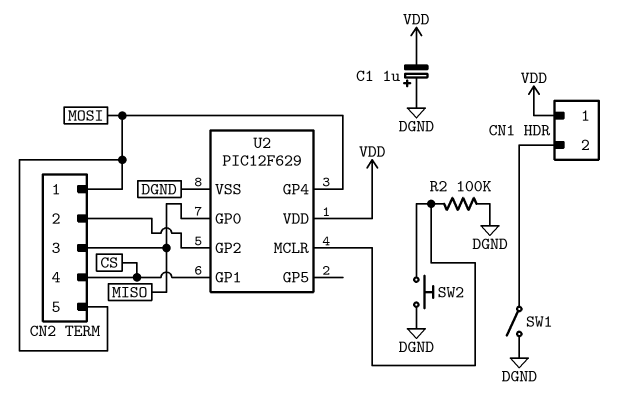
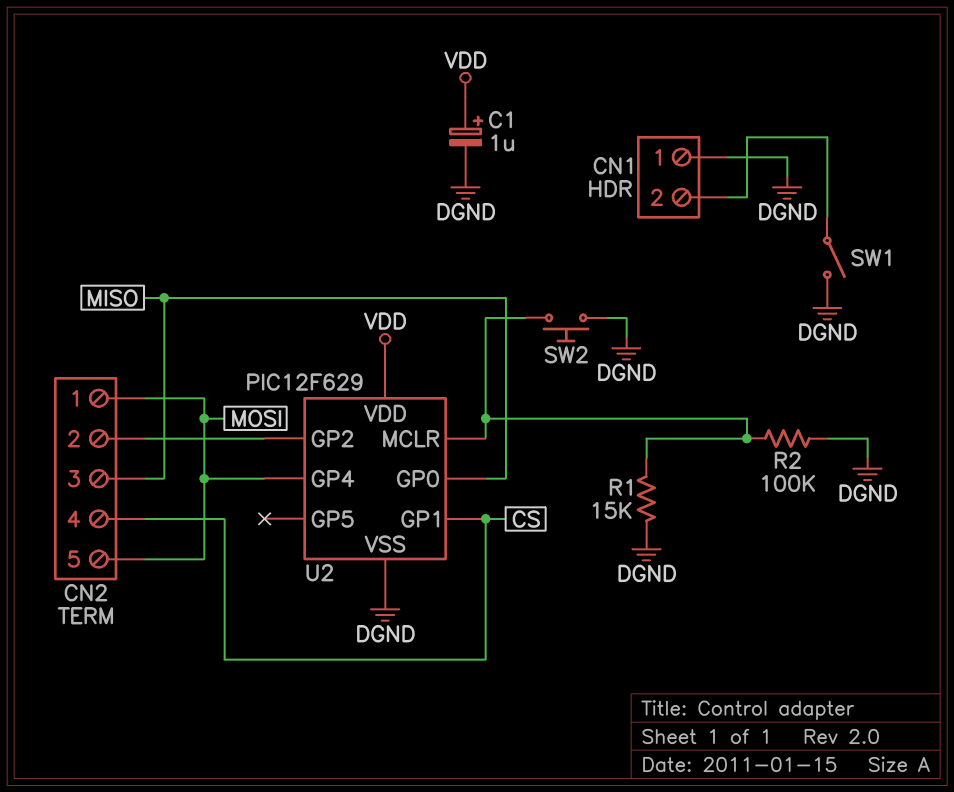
C1: 1uF (plus DGND, minus VDD) -> 1uF (plus VDD, minus DGND)
CN1 pin 1: VDD -> DGND
R1: none -> 15k (DGND, U2/MCLR)

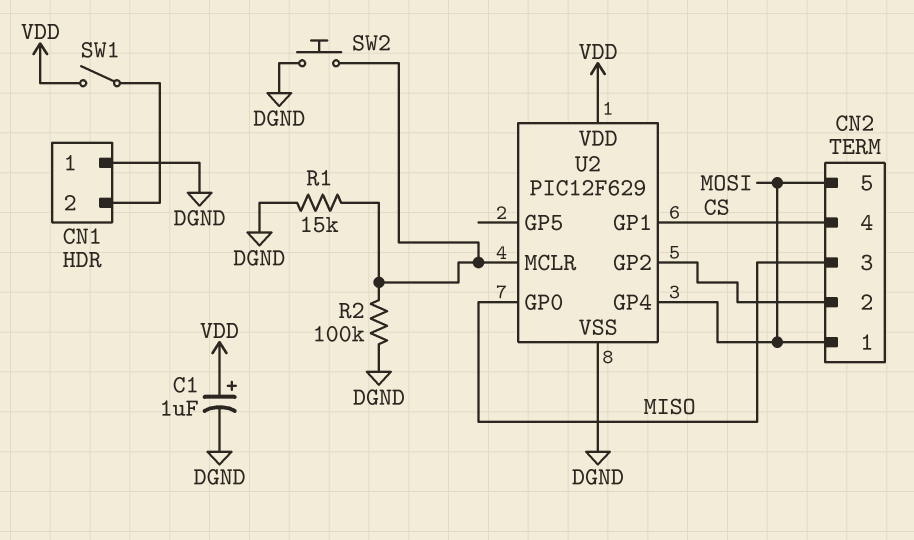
SW1: switch (CN1/2, DGND) -> switch (CN1/2, VDD)

